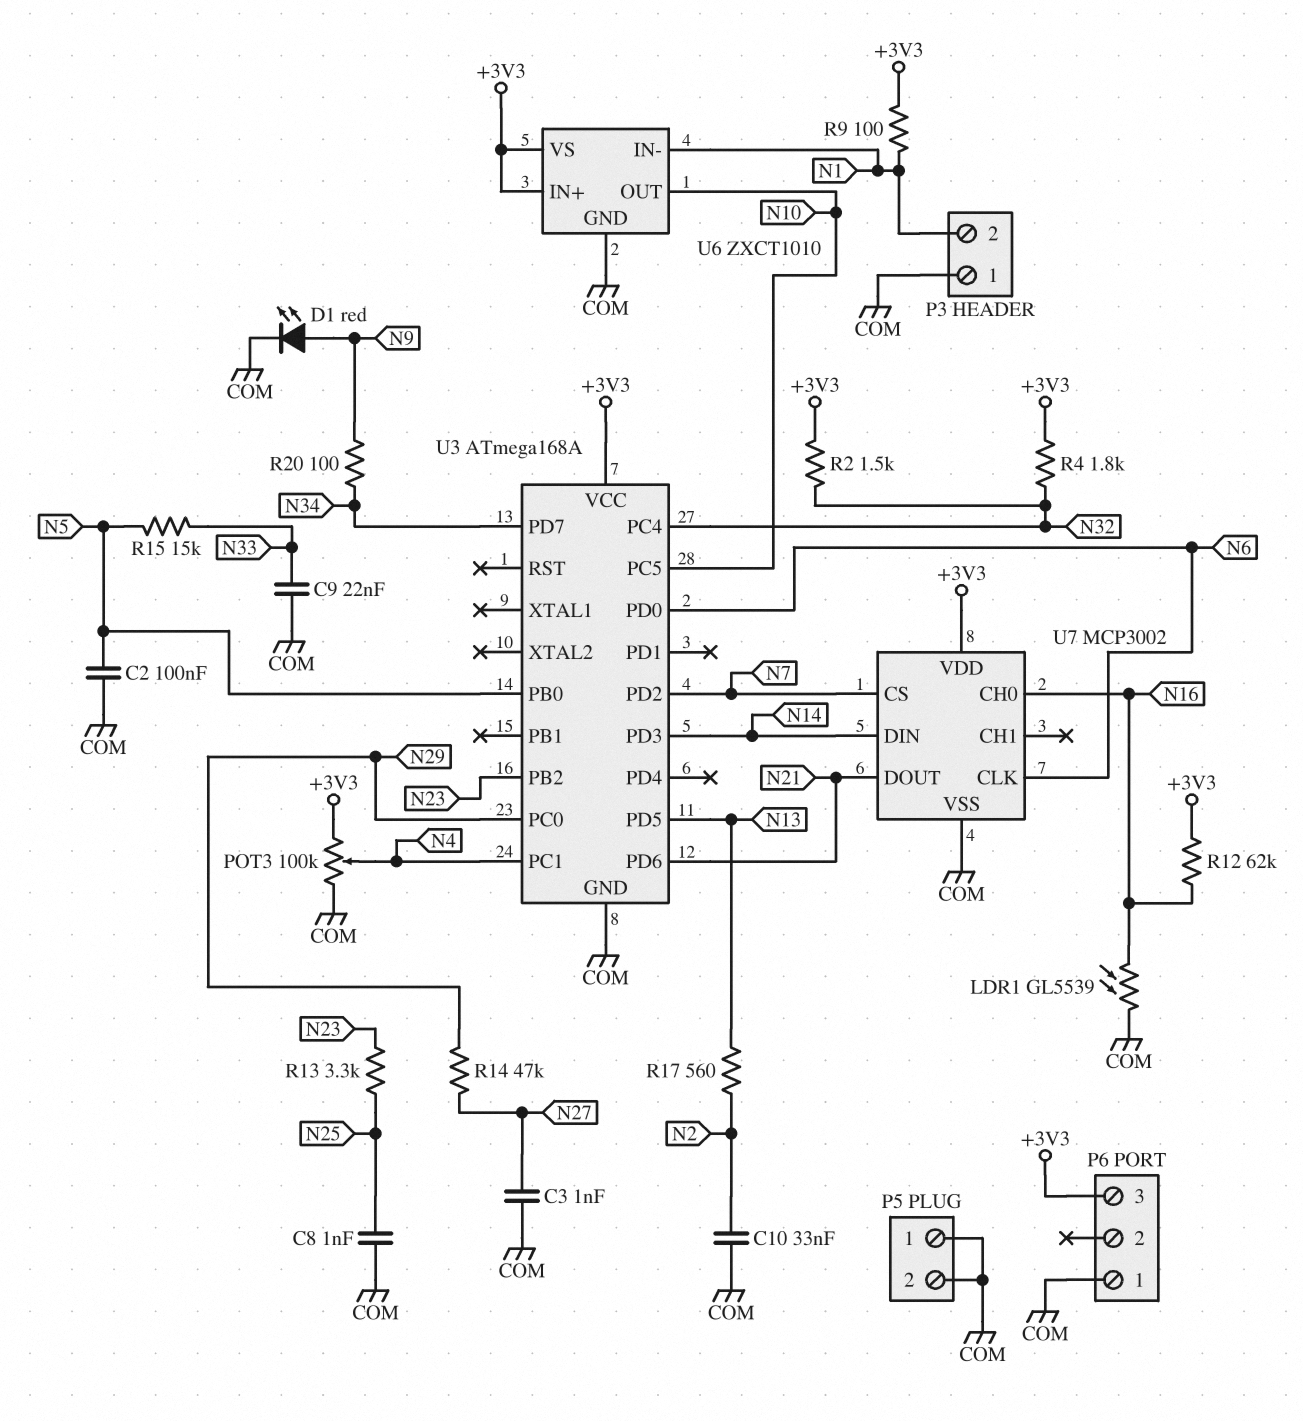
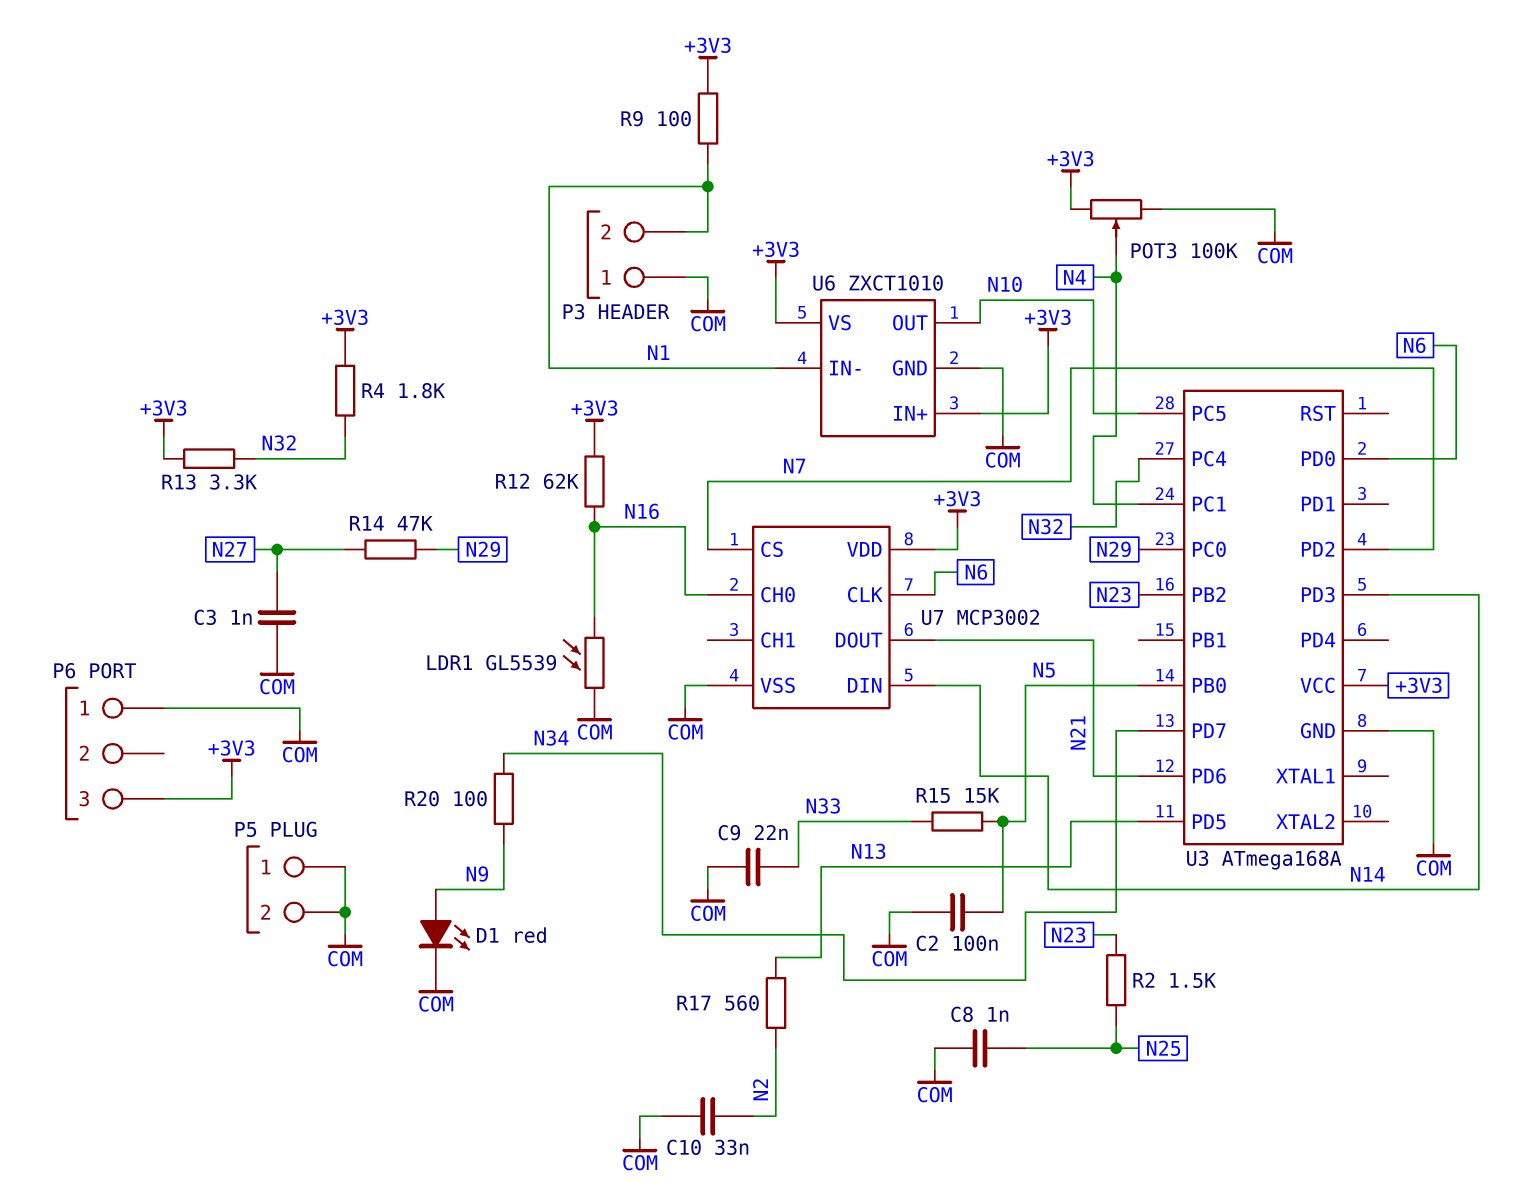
R2: 1.5k (+3V3, N32) -> 1.5k (N23, N25)
R13: 3.3k (N23, N25) -> 3.3k (+3V3, N32)

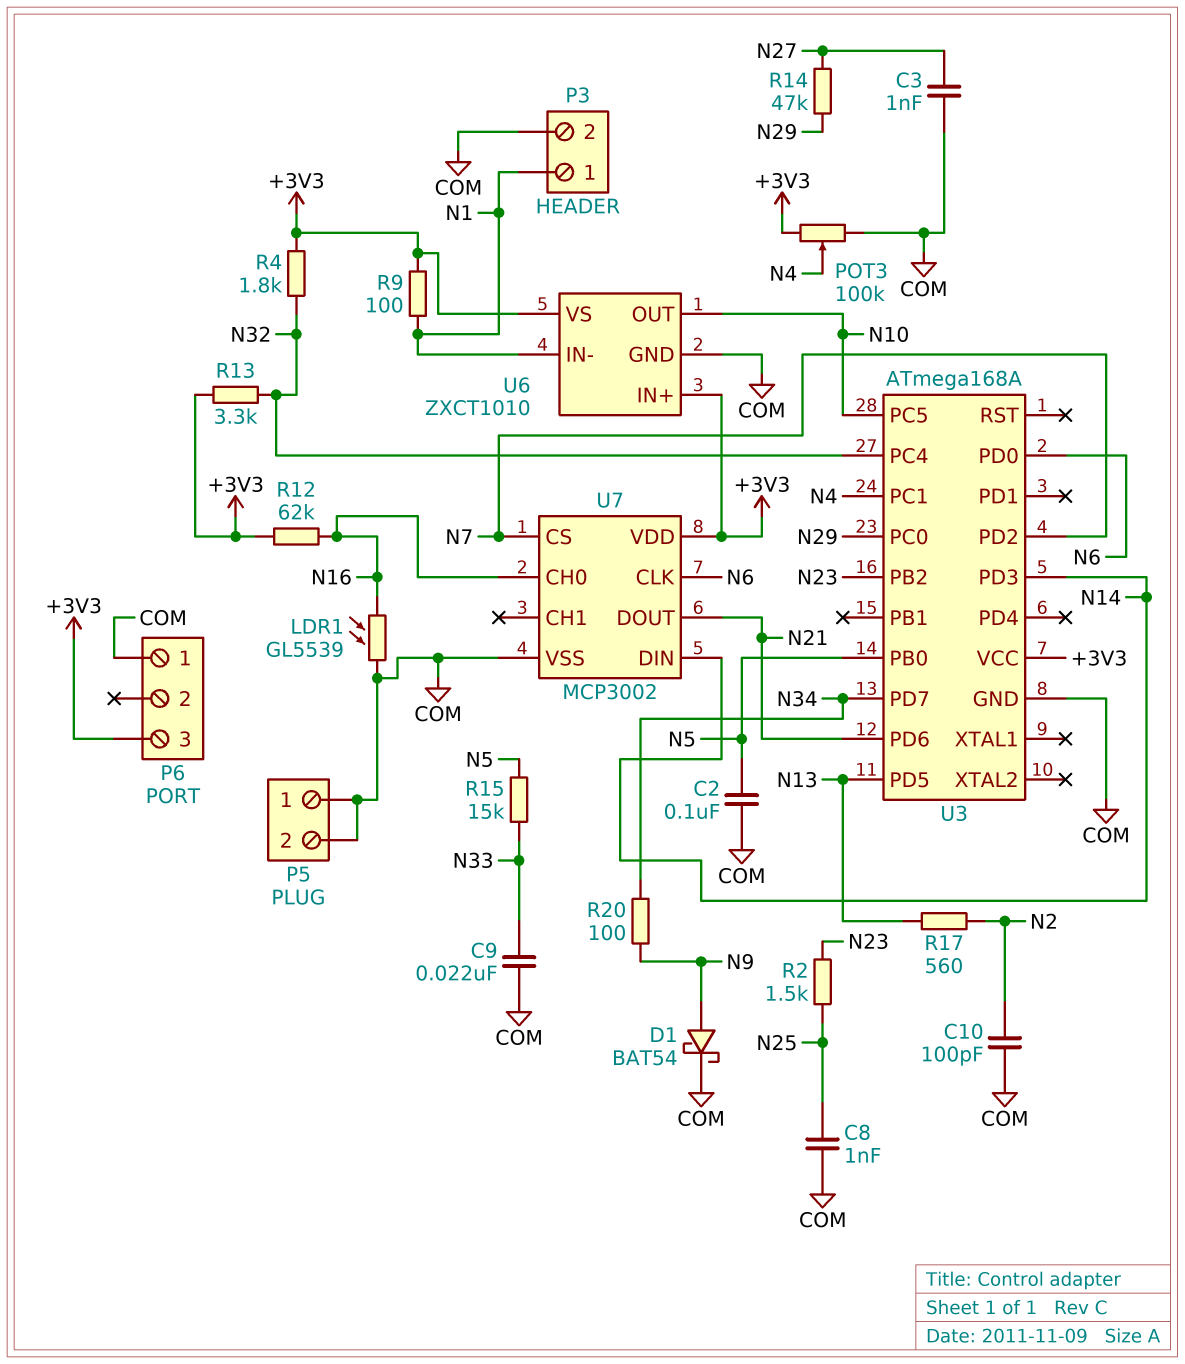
C10: 33nF (COM, N2) -> 100pF (COM, N2)
D1: LED red (A N9, K COM) -> schottky BAT54 (A N9, K COM)
P3 pin 1: COM -> N1
P3 pin 2: N1 -> COM

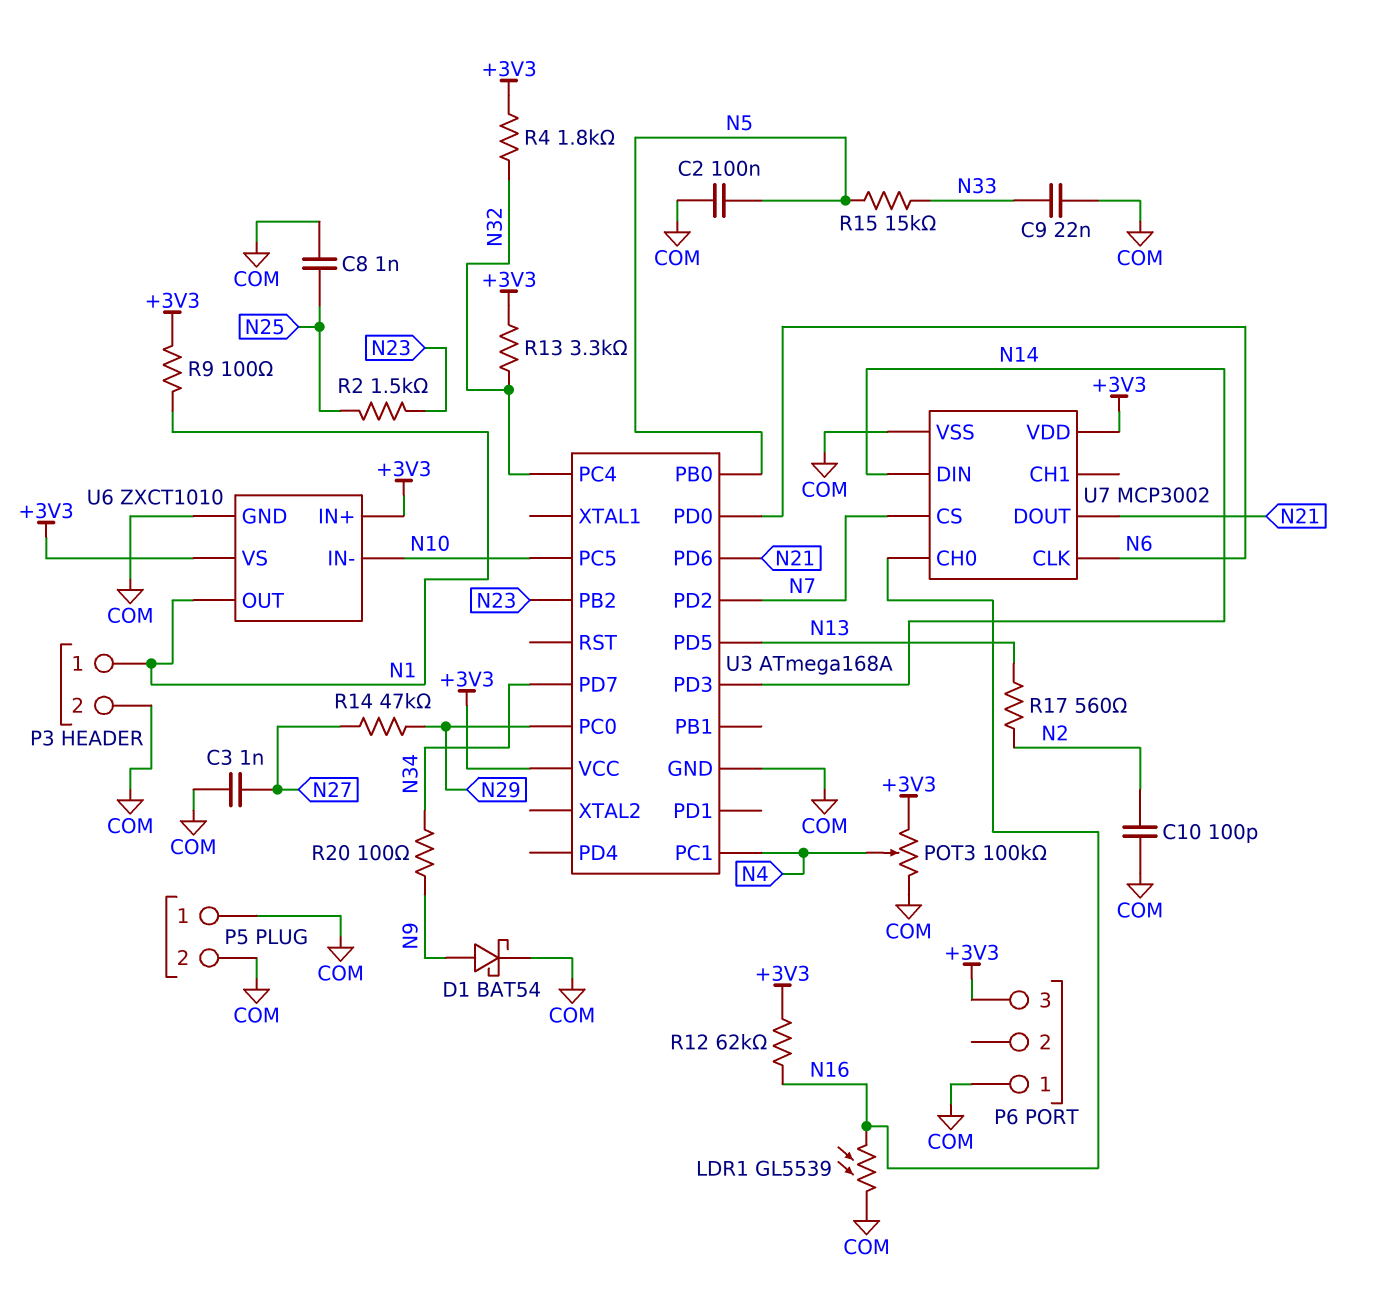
U6 pin IN-: N1 -> N10
U6 pin OUT: N10 -> N1

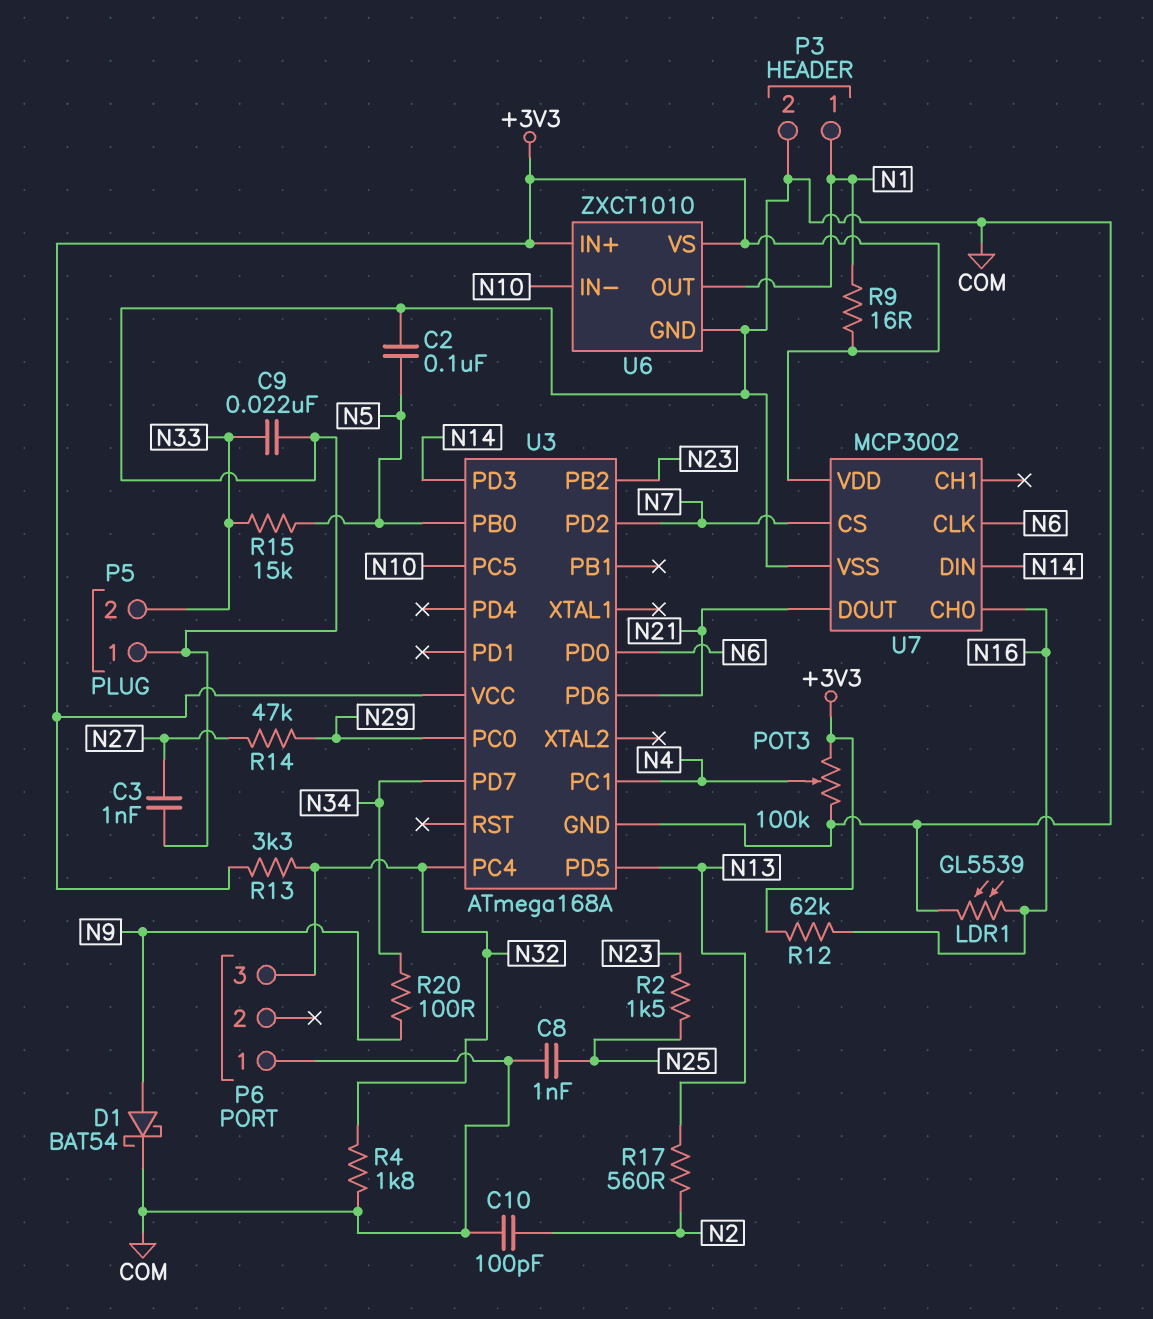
P5 pin 2: COM -> N33
P6 pin 3: +3V3 -> N32
R4: 1.8k (+3V3, N32) -> 1.8k (COM, N32)
R9: 100 (+3V3, N1) -> 16 (+3V3, N1)

